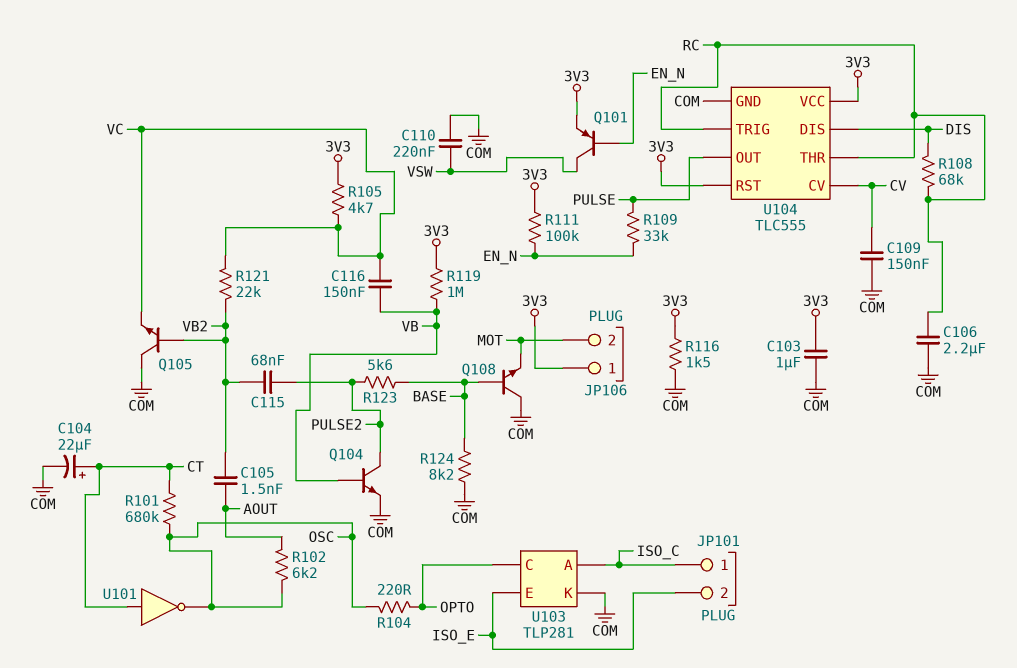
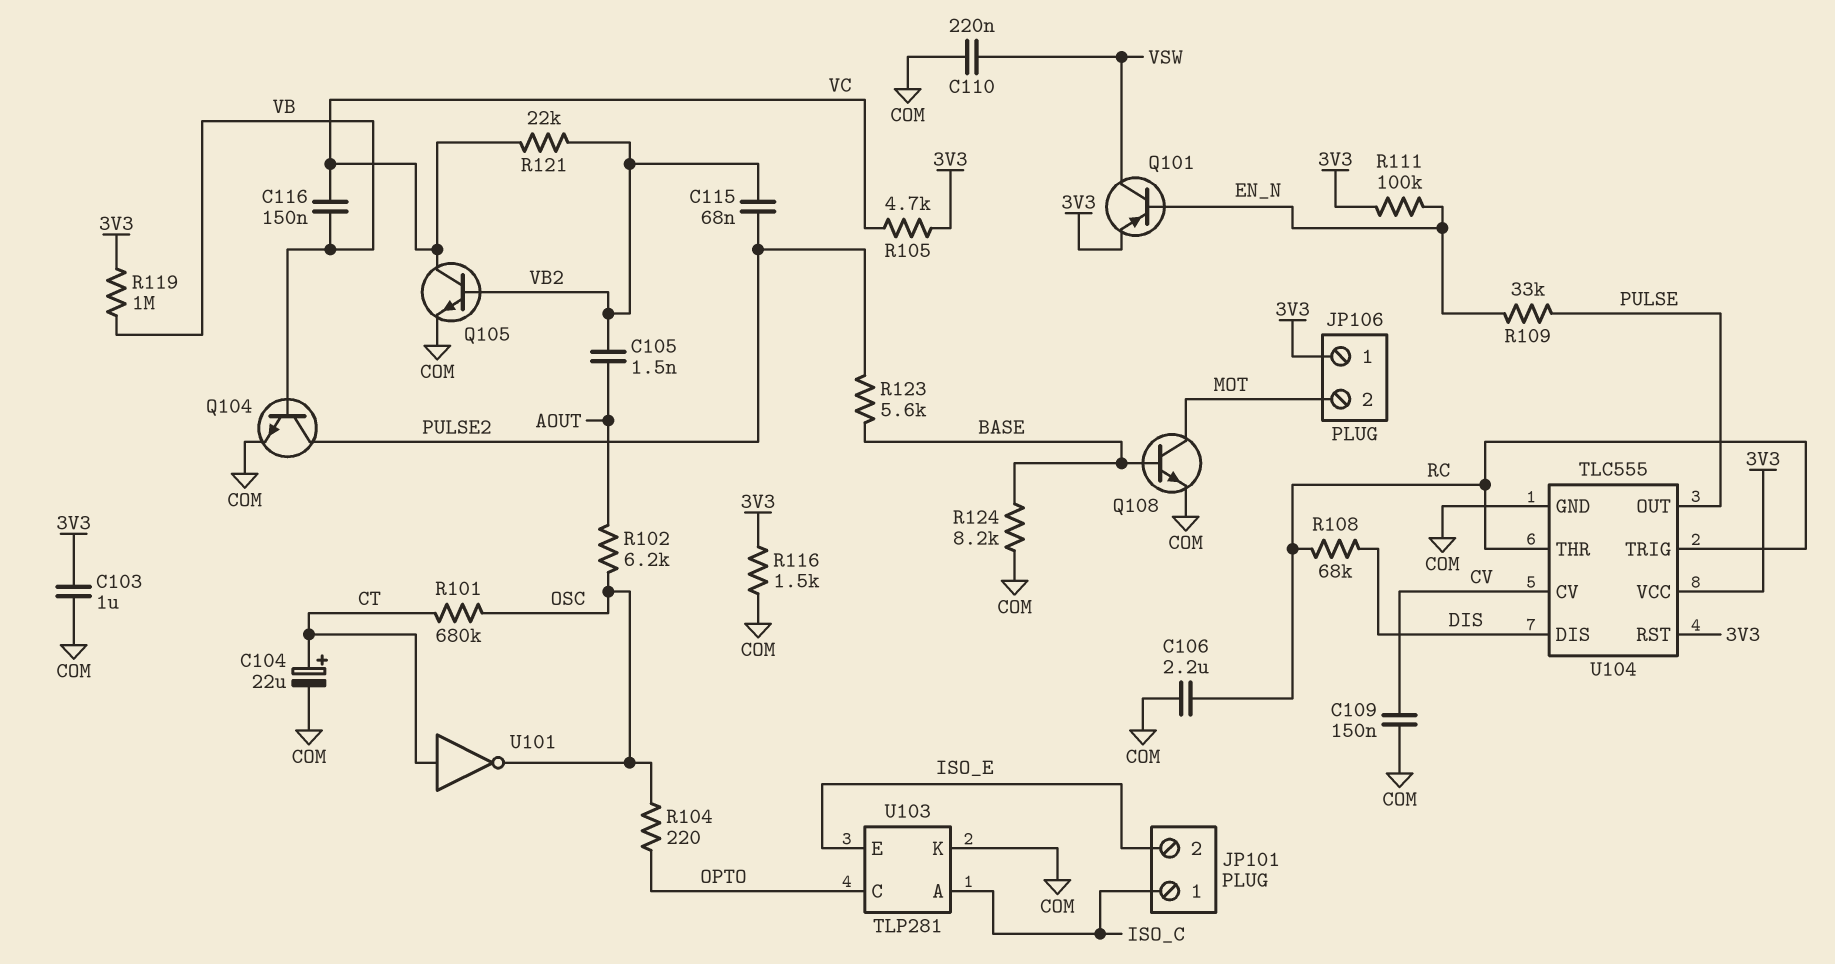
Q105: NPN (B VB2, C COM, E VC) -> NPN (B VB2, C VC, E COM)
Q108: NPN (B BASE, C COM, E MOT) -> NPN (B BASE, C MOT, E COM)

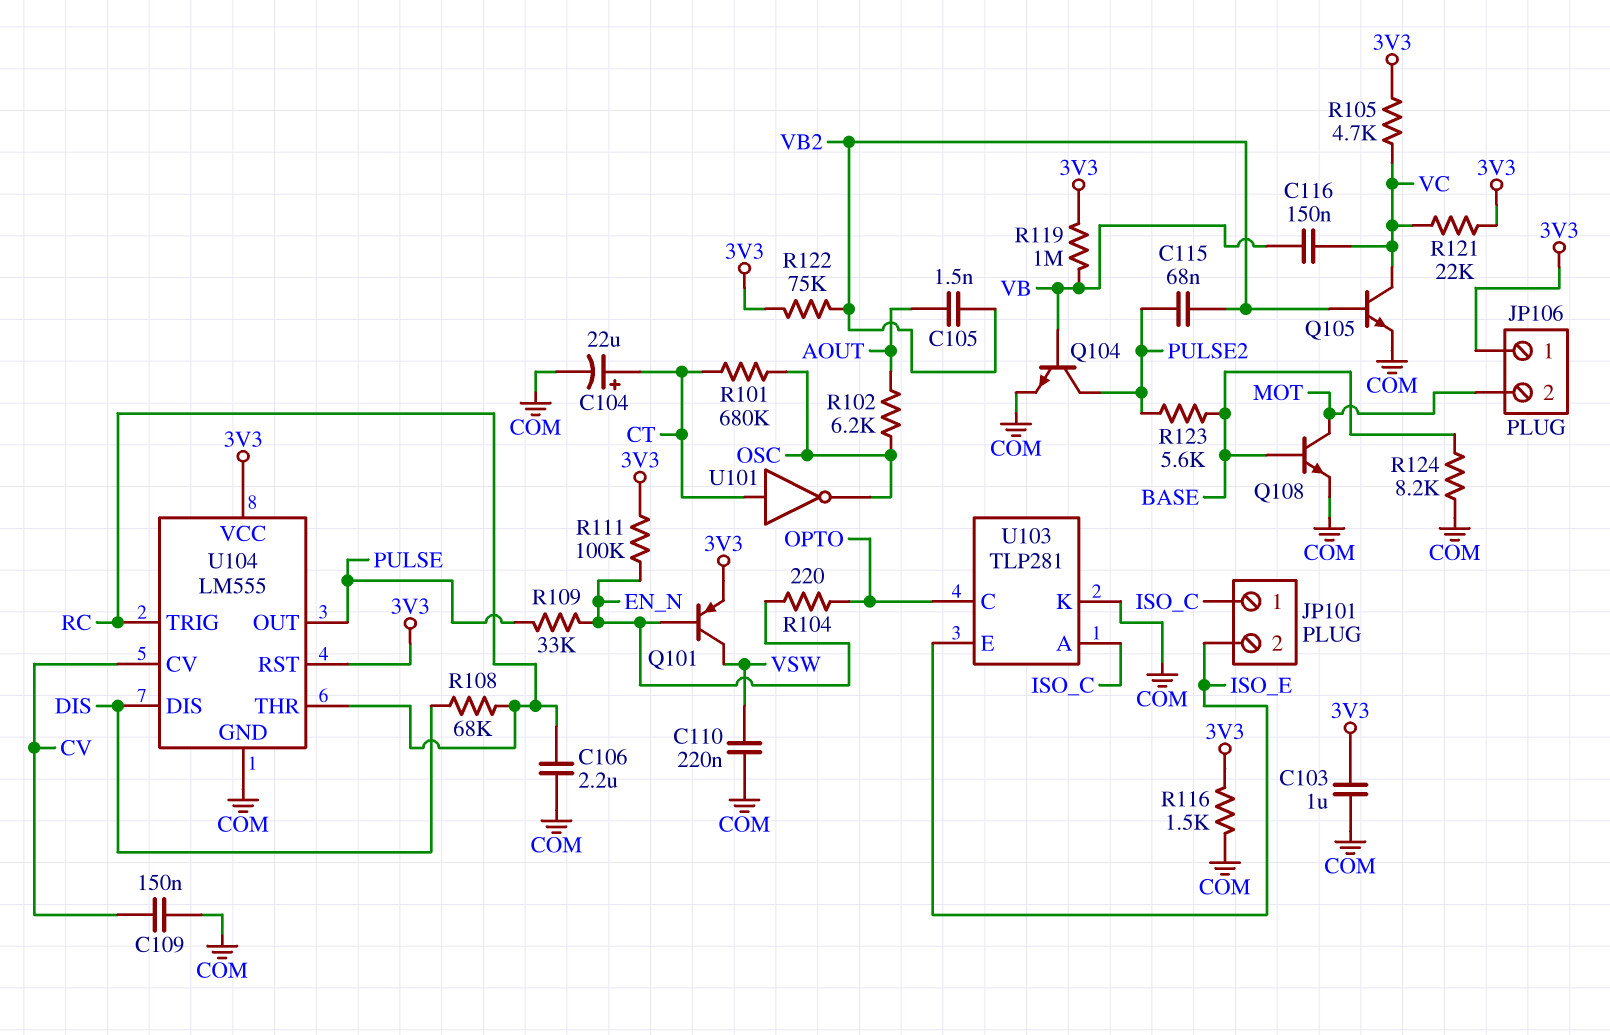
R104: 220 (OPTO, OSC) -> 220 (EN_N, OPTO)
R121: 22k (VB2, VC) -> 22k (3V3, VC)
R122: none -> 75k (3V3, VB2)
U104: TLC555 -> LM555

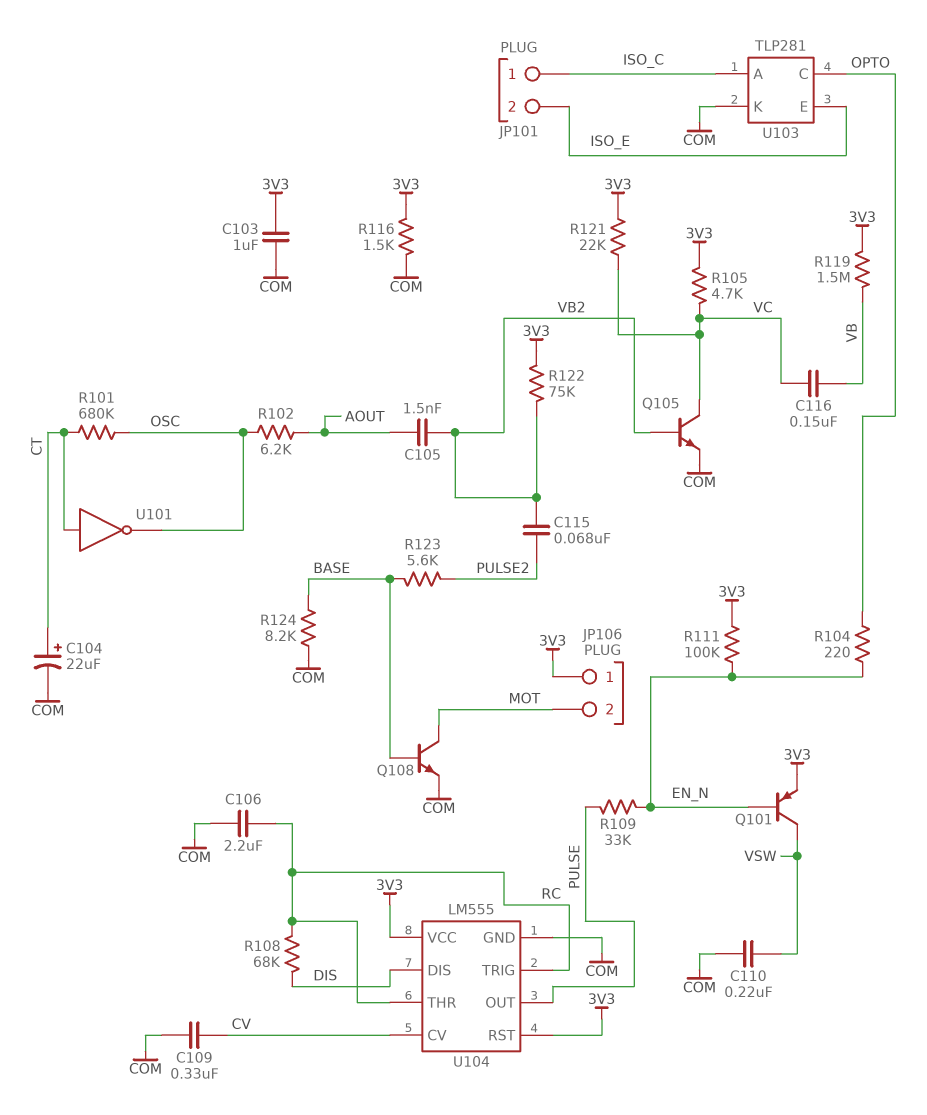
C109: 150nF (COM, CV) -> 330nF (COM, CV)
Q104: NPN (B VB, C PULSE2, E COM) -> none
R119: 1M (3V3, VB) -> 1.5M (3V3, VB)

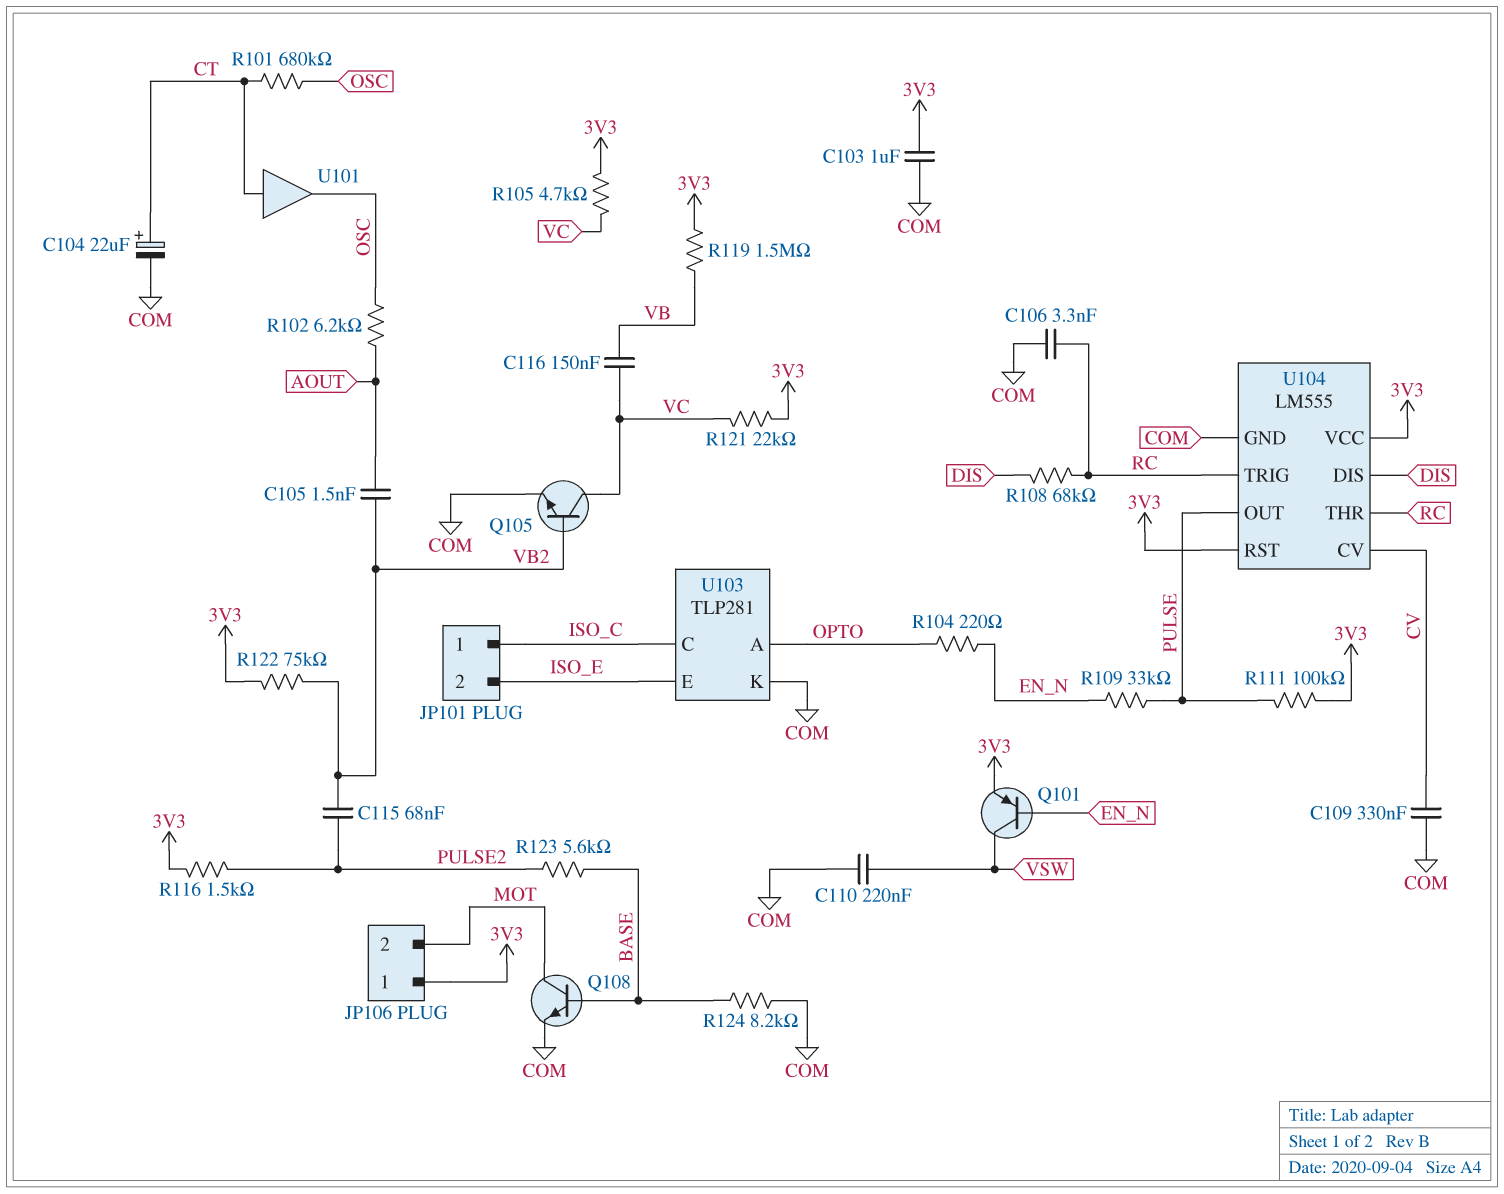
C106: 2.2uF (COM, RC) -> 3.3nF (COM, RC)
R111: 100k (3V3, EN_N) -> 100k (3V3, PULSE)
R116: 1.5k (3V3, COM) -> 1.5k (3V3, PULSE2)
U101: NOT (in CT, out OSC) -> buffer (in CT, out OSC)
U103 pin A: ISO_C -> OPTO
U103 pin C: OPTO -> ISO_C

